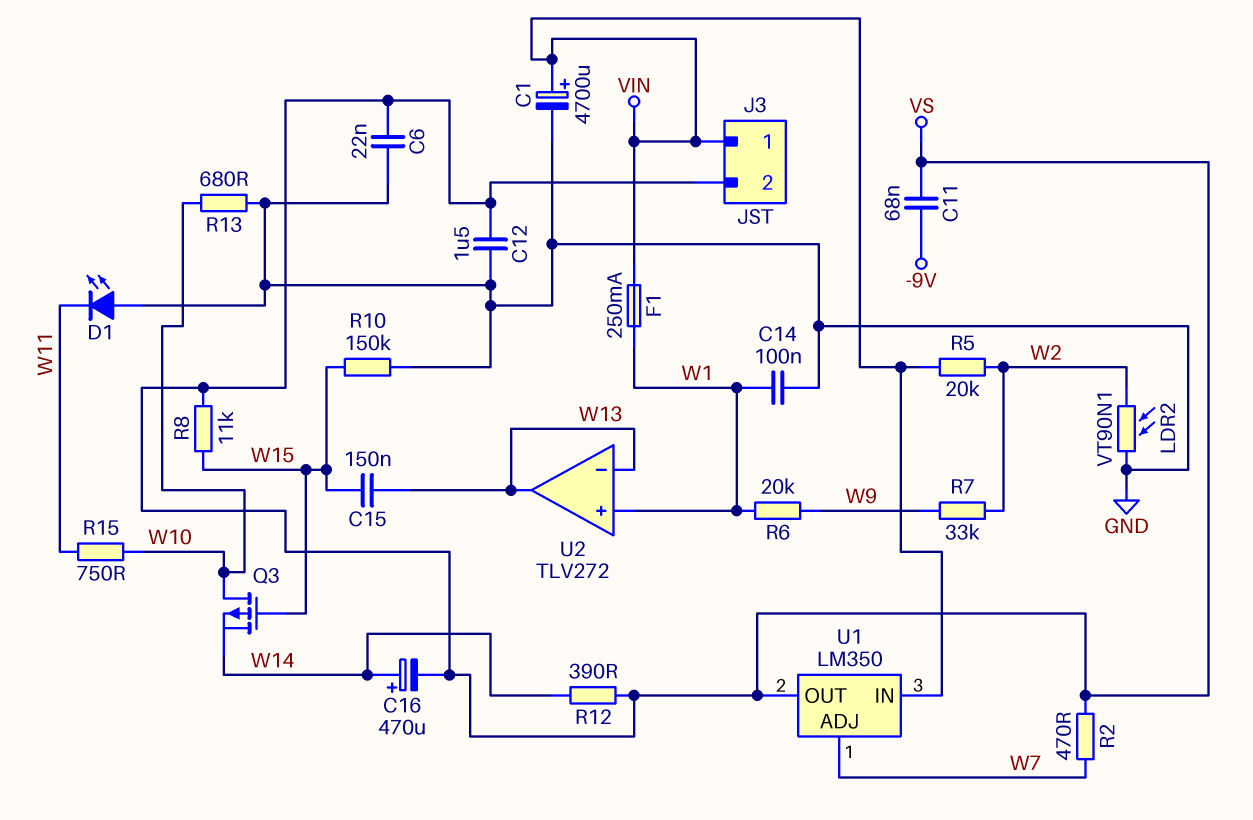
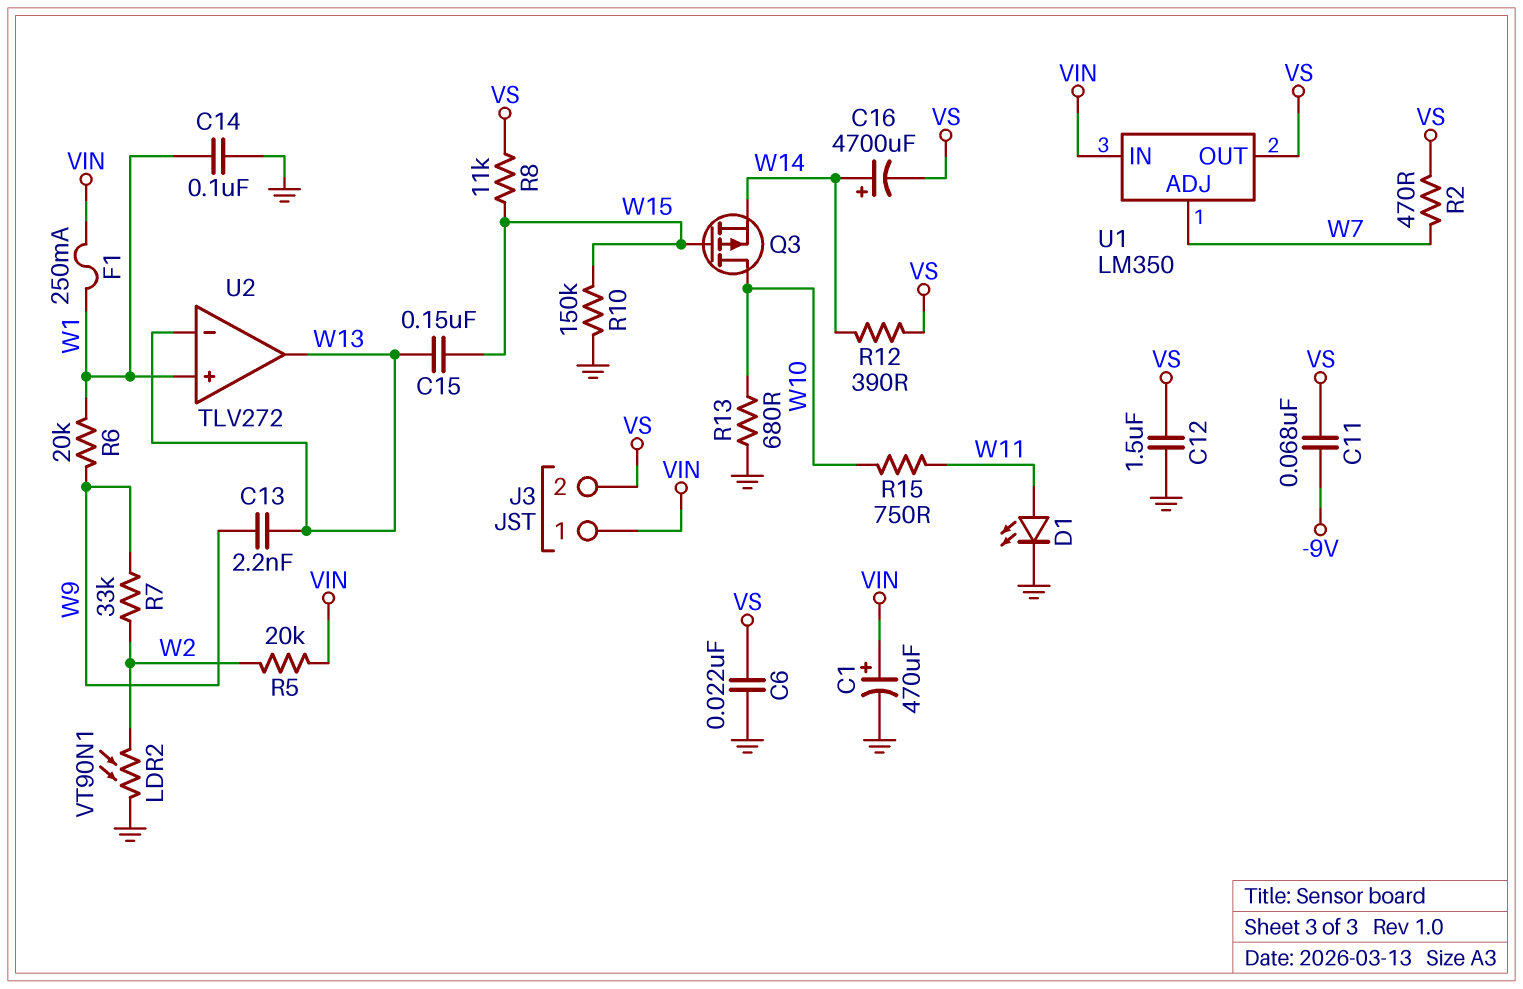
C1: 4700uF (plus VIN, minus GND) -> 470uF (plus VIN, minus GND)
C13: none -> 2.2nF (W9, W13)
C16: 470uF (plus W14, minus VS) -> 4700uF (plus W14, minus VS)
D1: LED (A GND, K W11) -> LED (A W11, K GND)

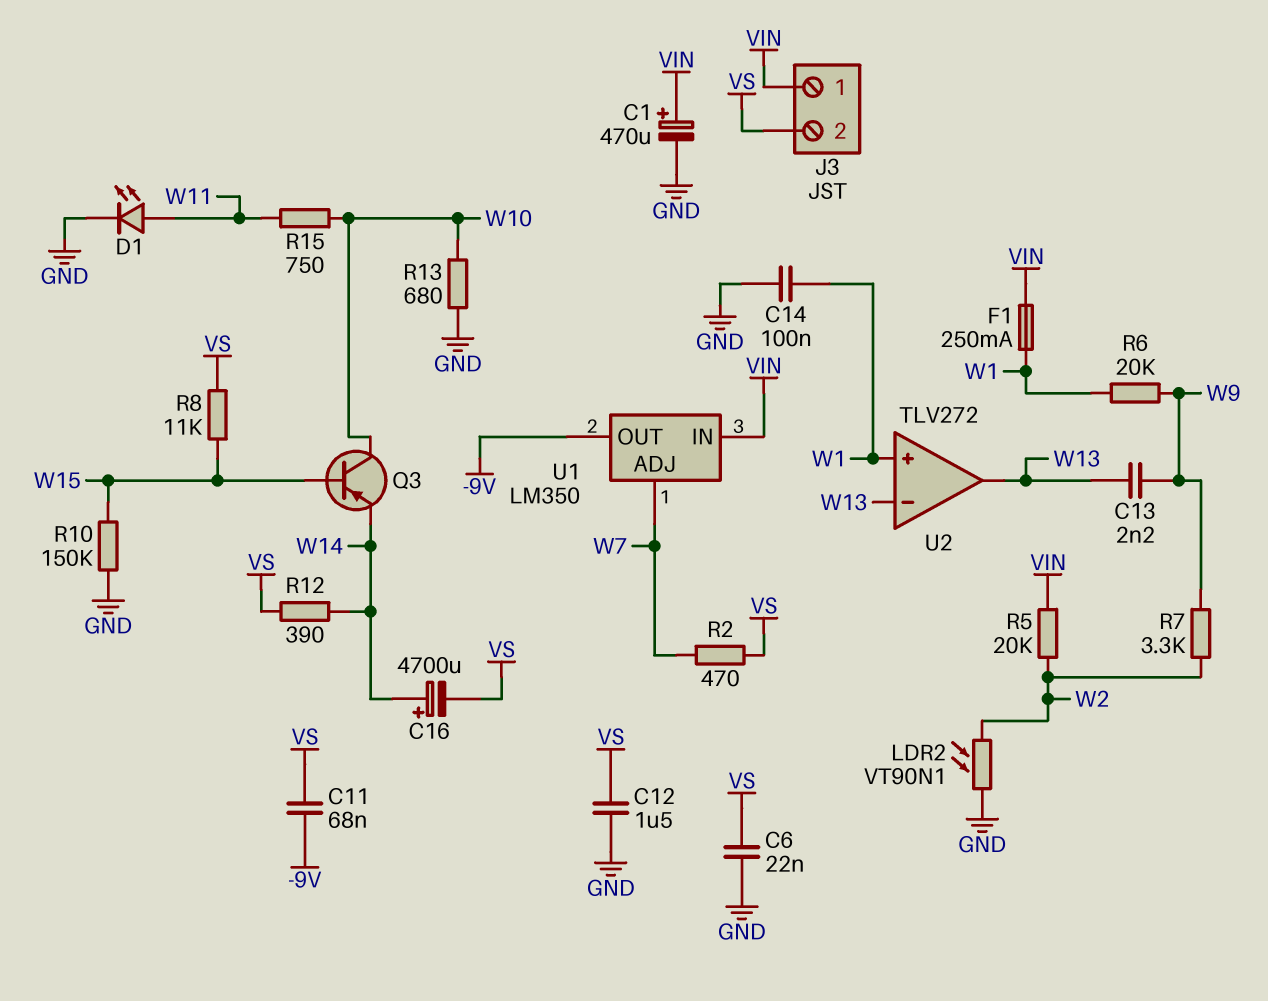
C15: 150nF (W13, W15) -> none
Q3: PMOS (G W15, D W10, S W14) -> PNP (B W15, C W10, E W14)
R7: 33k (W2, W9) -> 3.3k (W2, W9)
U1 pin OUT: VS -> -9V

